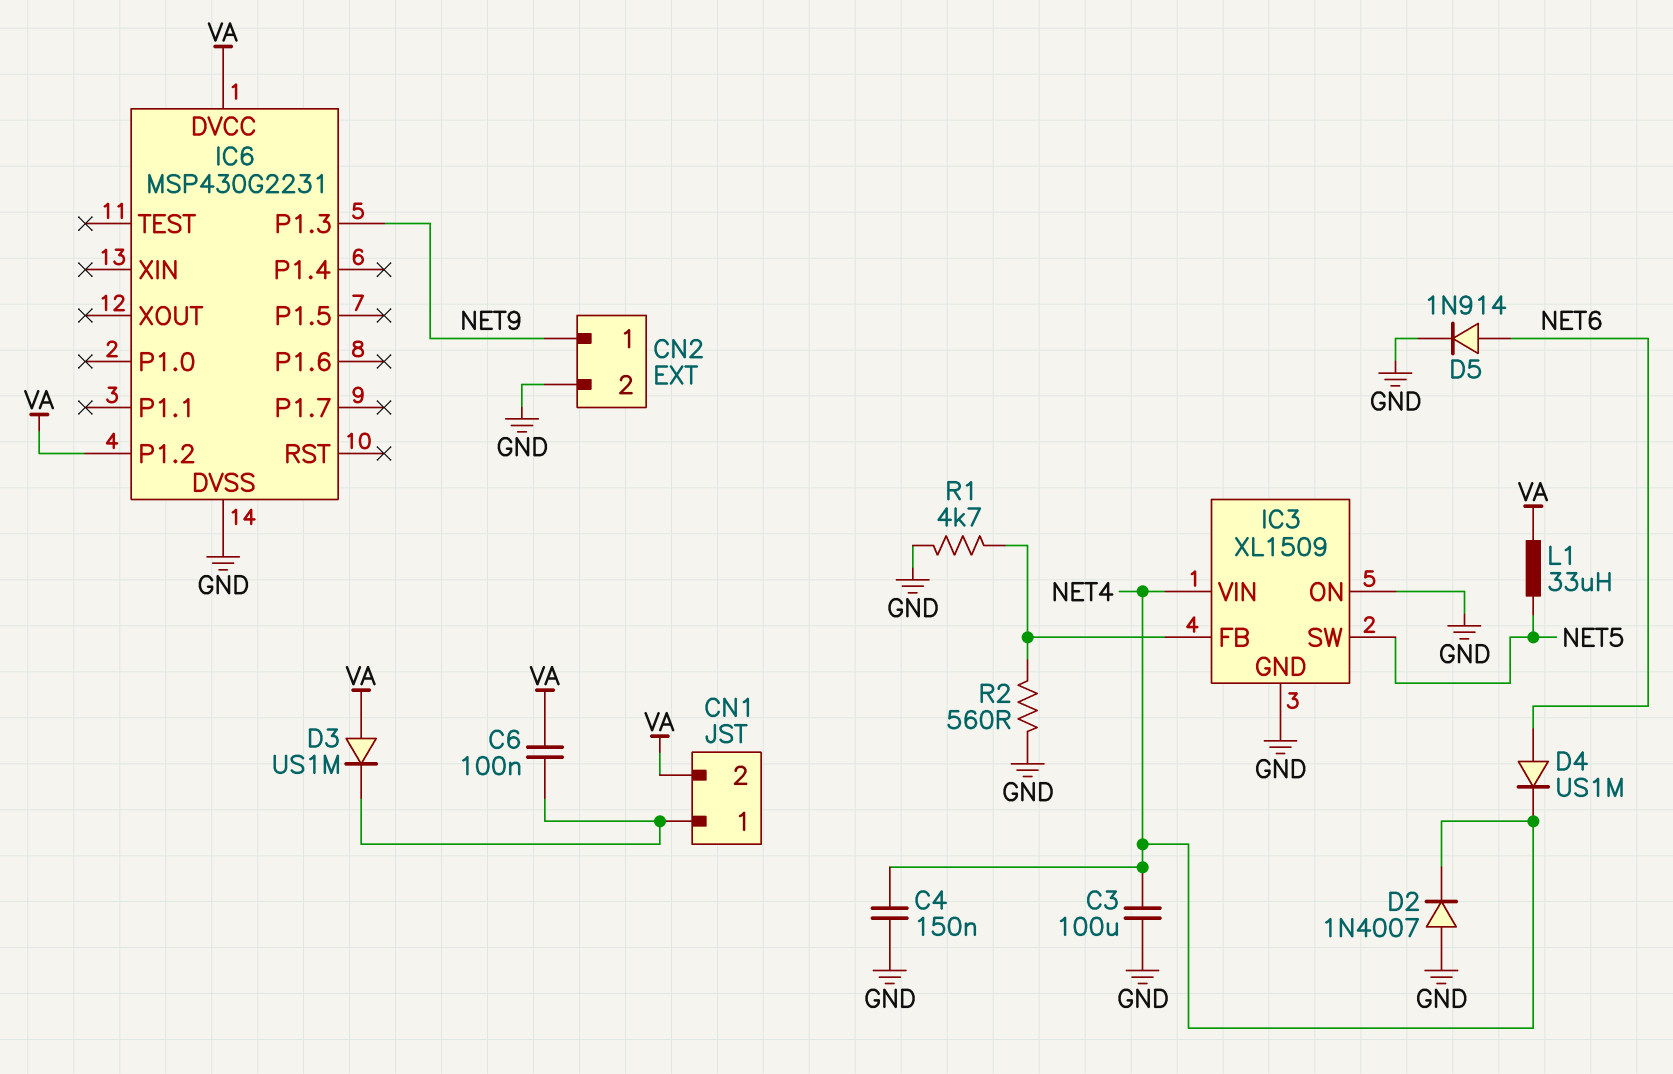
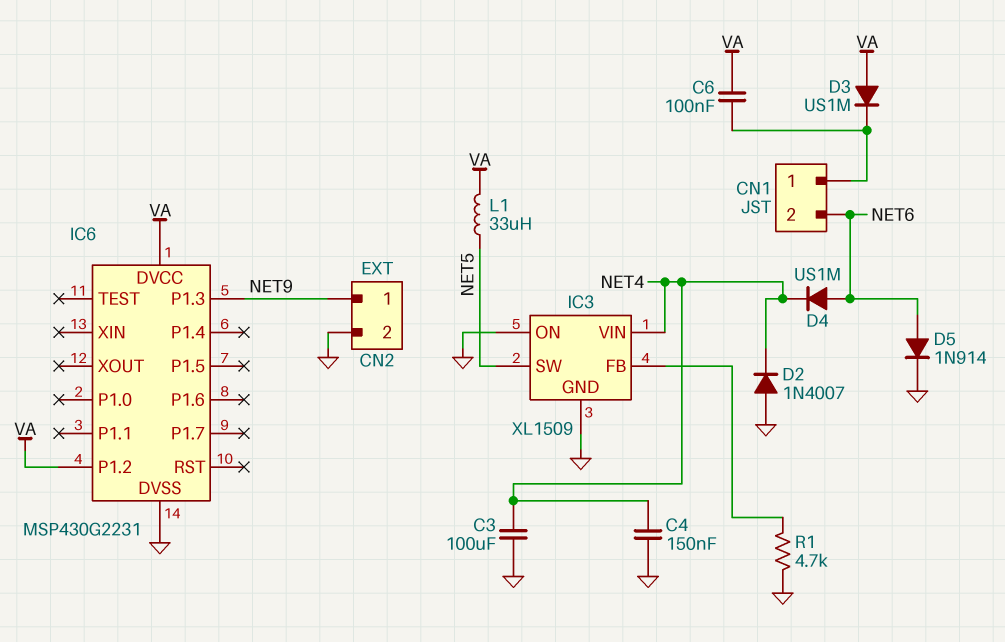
CN1 pin 2: VA -> NET6
R2: 560 (GND, IC3/FB) -> none

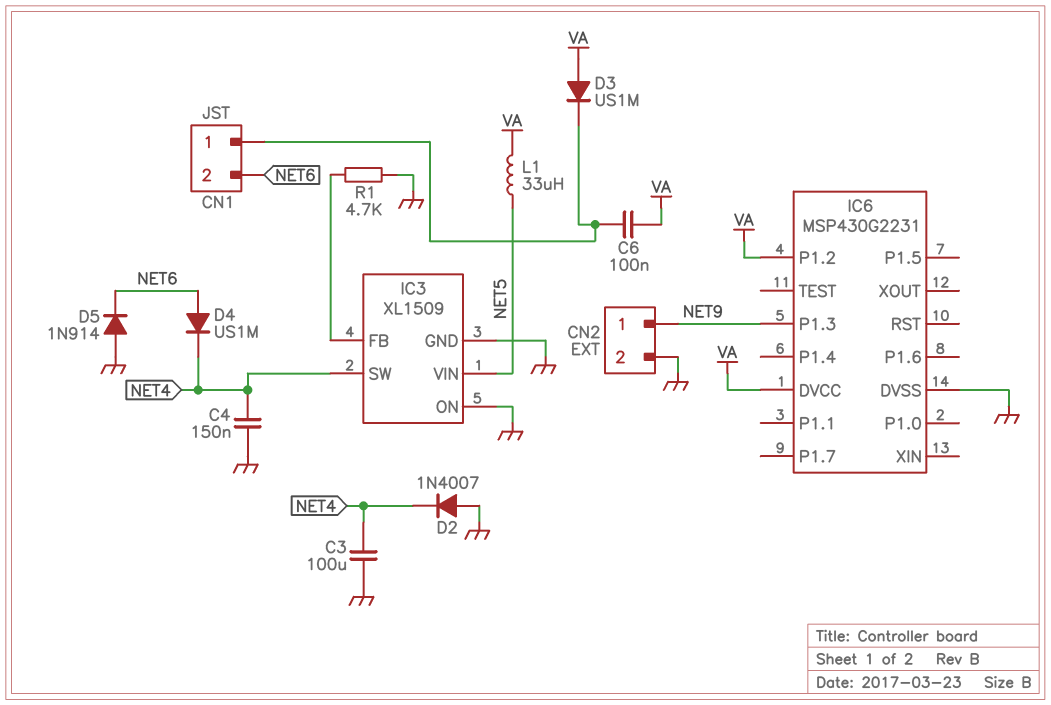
D5: diode 1N914 (A NET6, K GND) -> diode 1N914 (A GND, K NET6)
IC3 pin SW: NET5 -> NET4
IC3 pin VIN: NET4 -> NET5

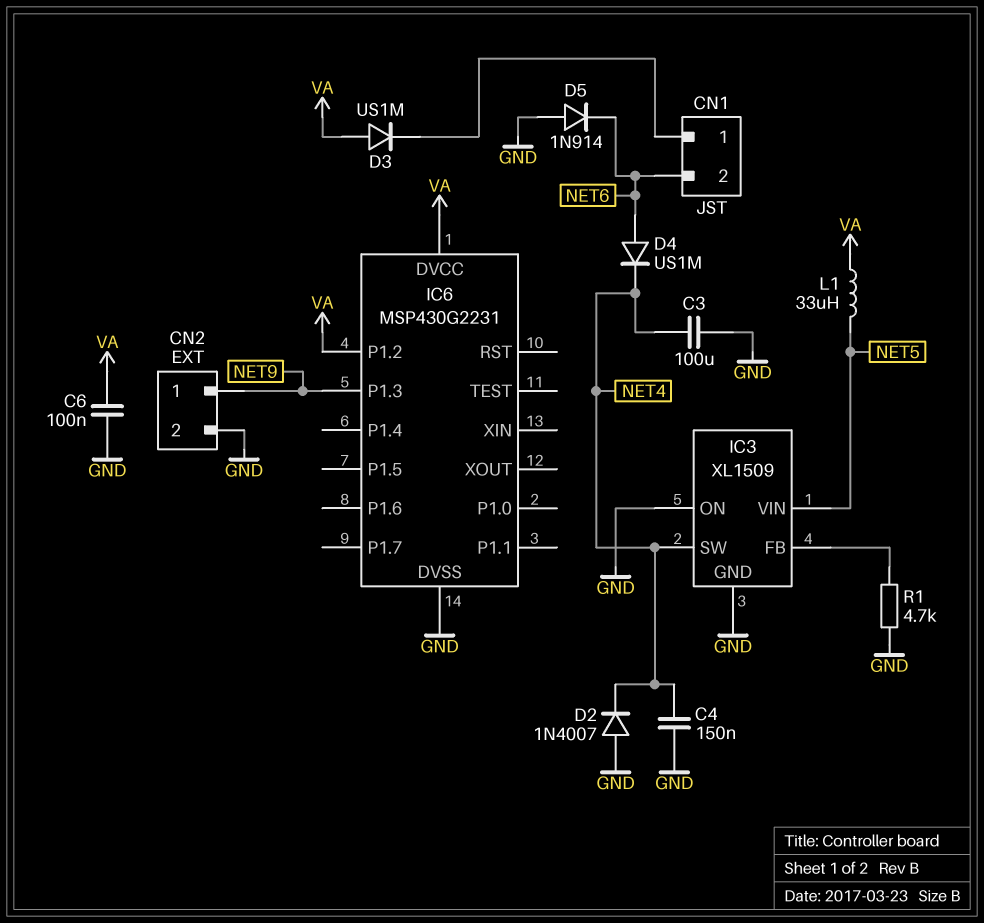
C6: 100nF (CN1/1, VA) -> 100nF (GND, VA)

